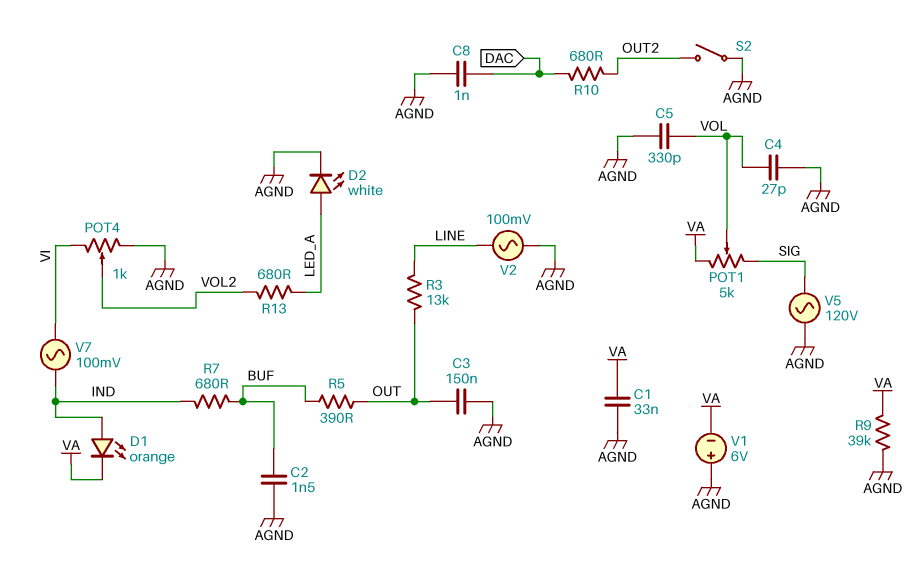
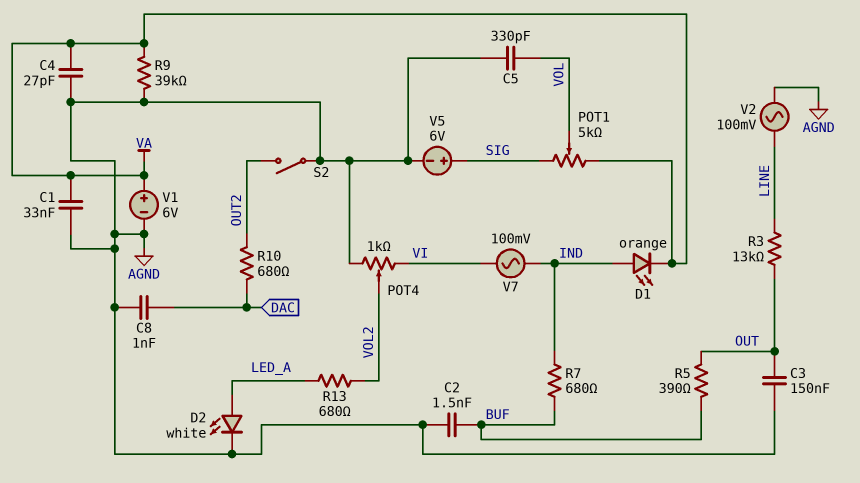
C4: 27pF (AGND, VOL) -> 27pF (AGND, VA)
V1: 6V (plus AGND, minus VA) -> 6V (plus VA, minus AGND)
V5: AC 120V (AGND, SIG) -> 6V (plus SIG, minus AGND)

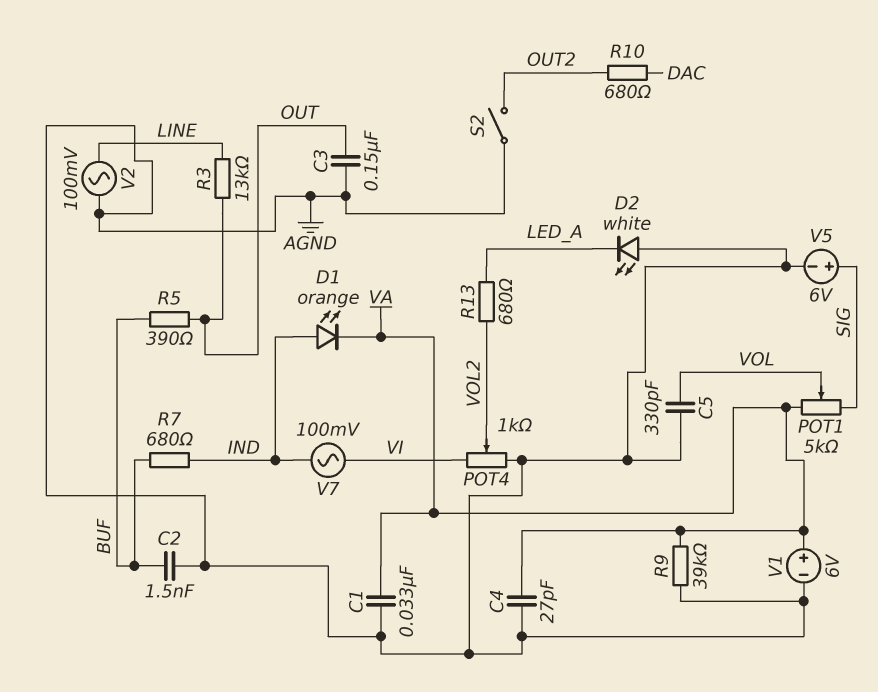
C8: 1nF (AGND, DAC) -> none
D2: LED white (A LED_A, K AGND) -> LED white (A AGND, K LED_A)

